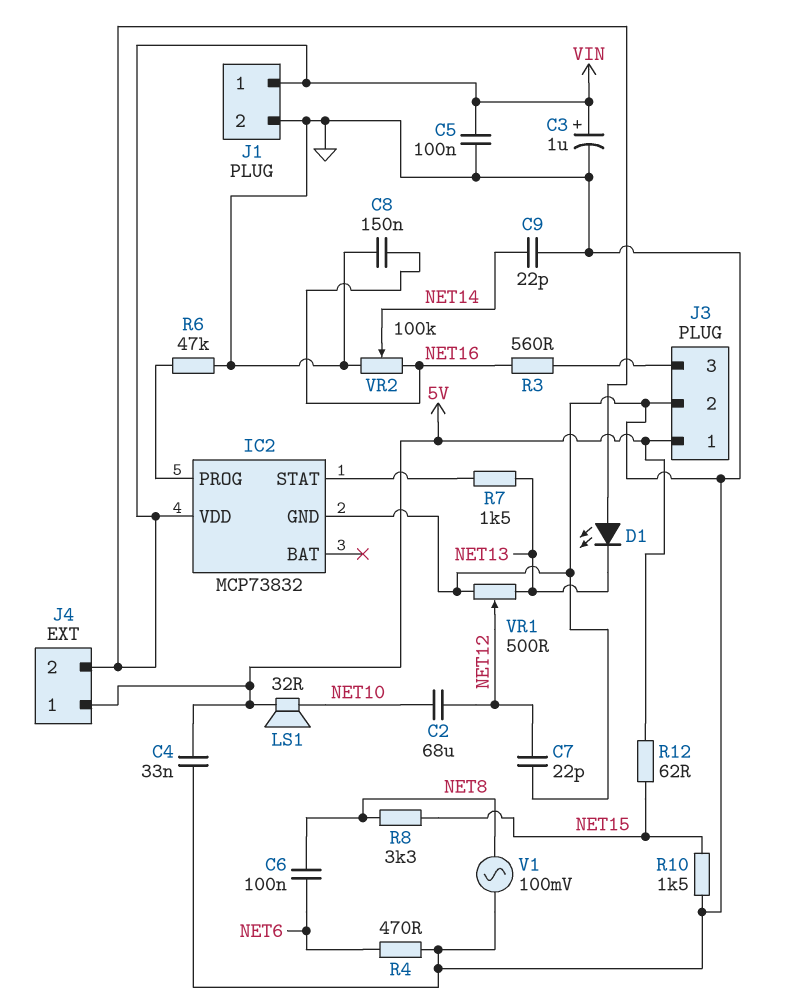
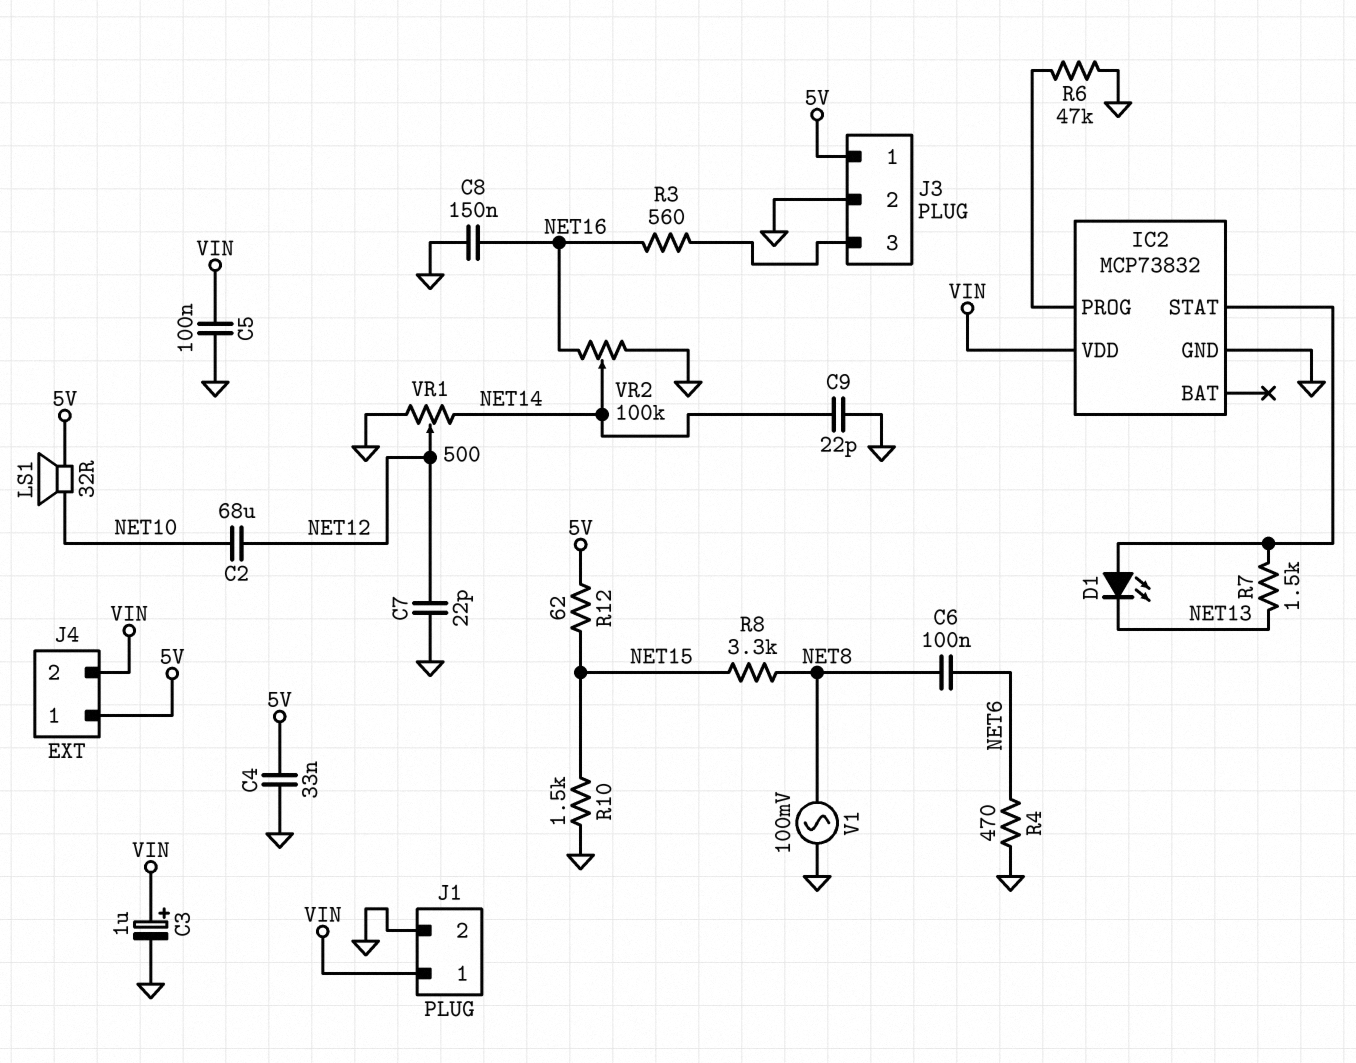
D1: LED (A VIN, K NET13) -> LED (A IC2/STAT, K NET13)
VR1: 500 (GND, NET13, wiper NET12) -> 500 (GND, NET14, wiper NET12)

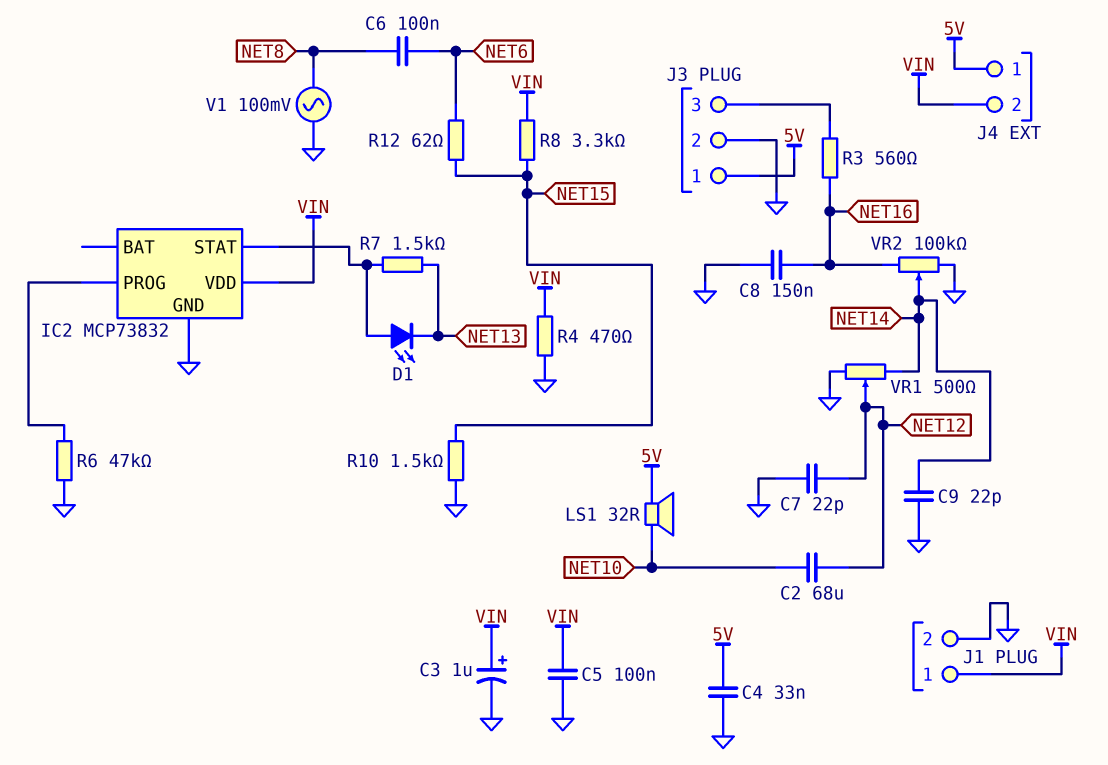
R4: 470 (GND, NET6) -> 470 (GND, VIN)
R8: 3.3k (NET8, NET15) -> 3.3k (NET15, VIN)
R12: 62 (5V, NET15) -> 62 (NET6, NET15)

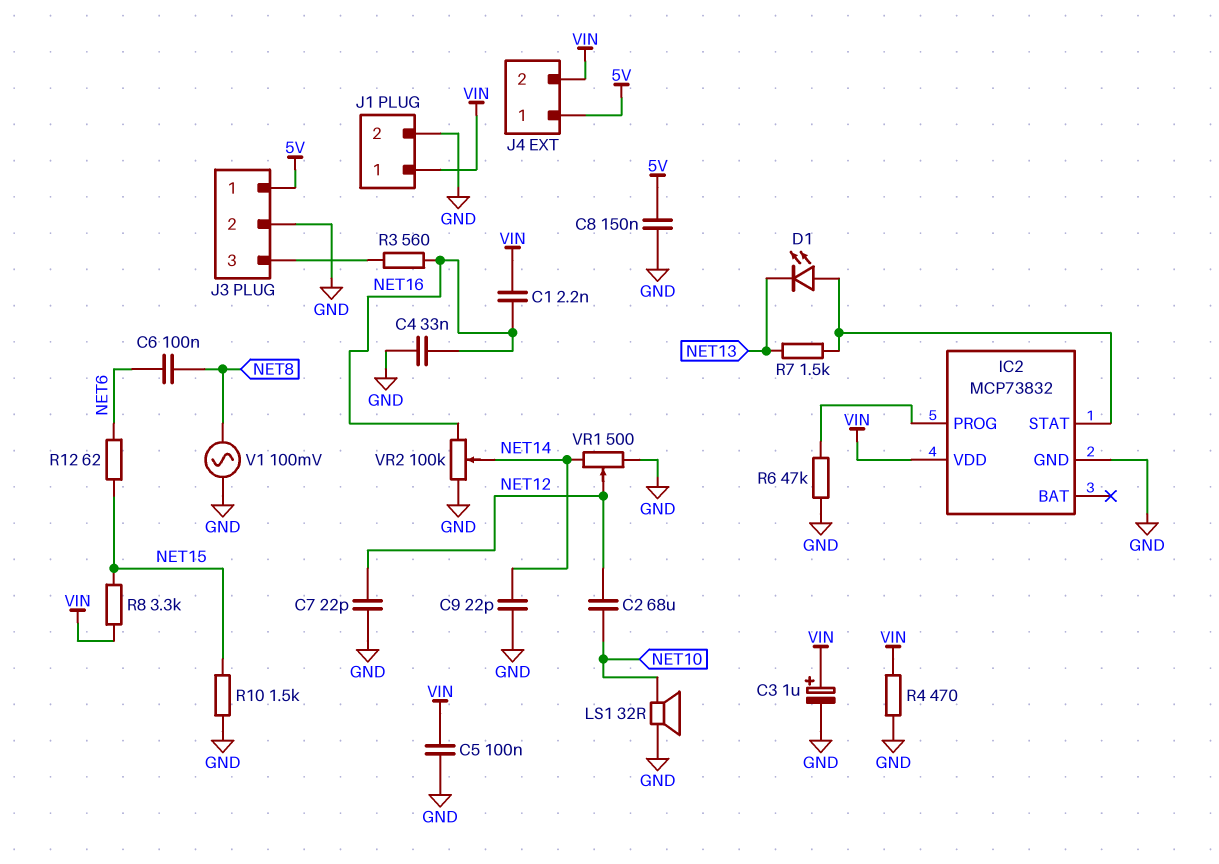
C1: none -> 2.2nF (NET16, VIN)
C4: 33nF (5V, GND) -> 33nF (GND, NET16)
C8: 150nF (GND, NET16) -> 150nF (5V, GND)
LS1: speaker 32R (5V, NET10) -> speaker 32R (GND, NET10)

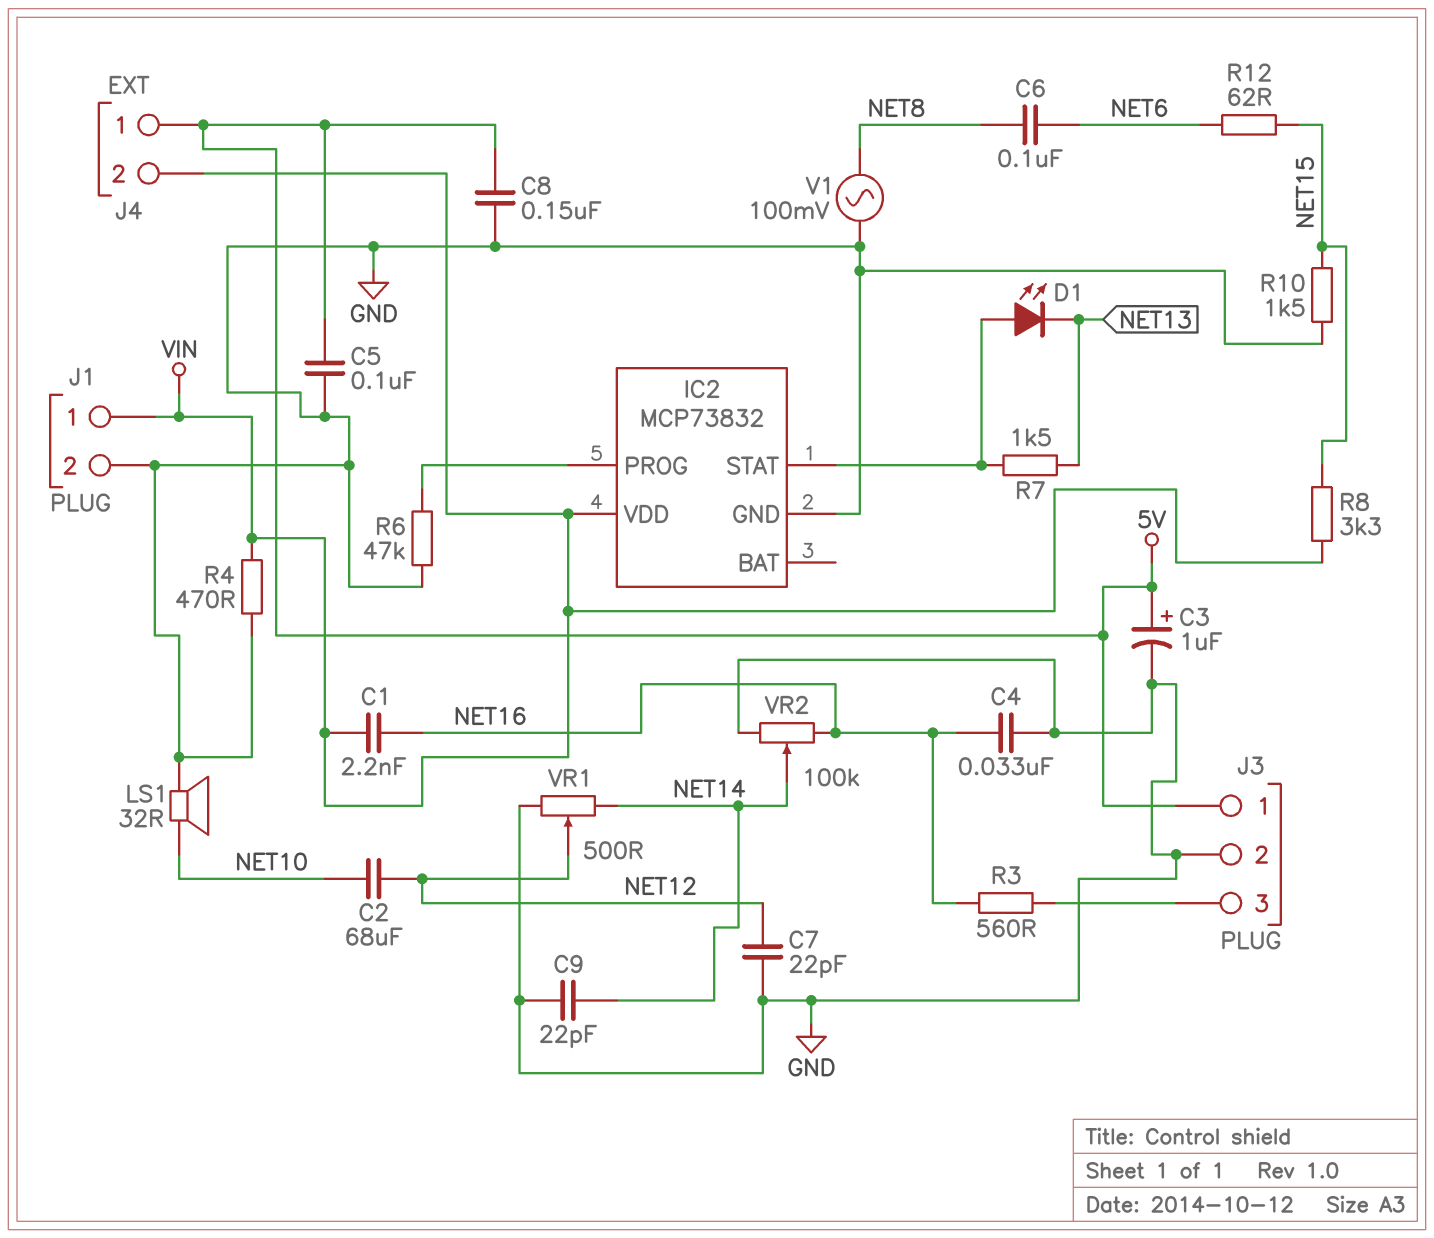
C3: 1uF (plus VIN, minus GND) -> 1uF (plus 5V, minus GND)
C5: 100nF (GND, VIN) -> 100nF (5V, GND)

